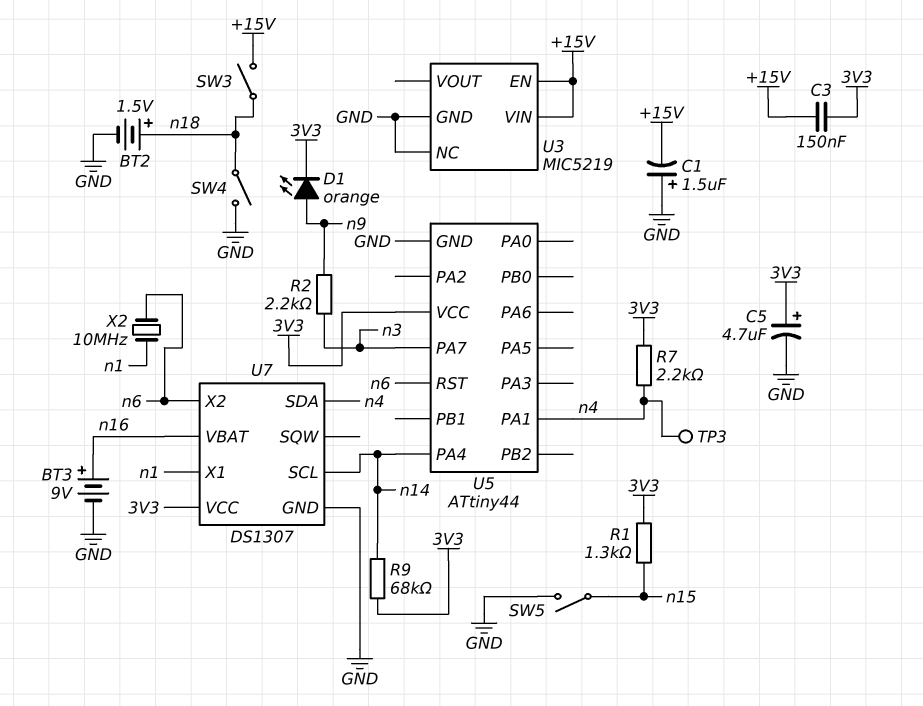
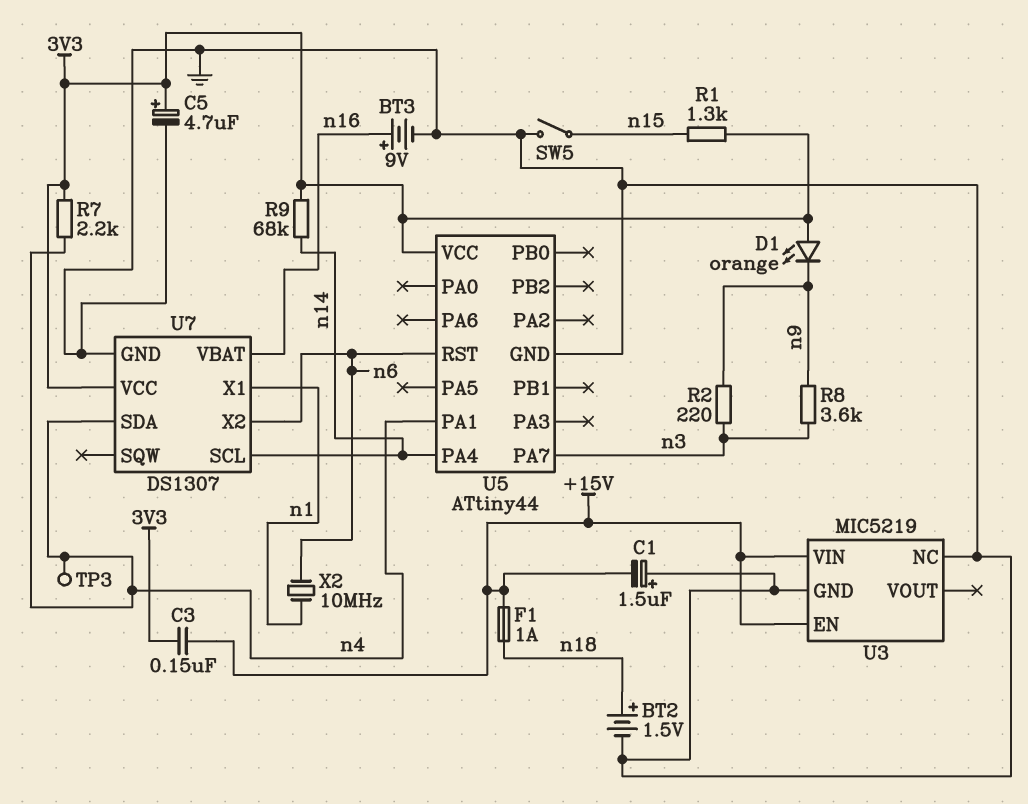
D1: LED orange (A n9, K 3V3) -> LED orange (A 3V3, K n9)
F1: none -> 1A (+15V, n18)
R2: 2.2k (n3, n9) -> 220 (n3, n9)
R8: none -> 3.6k (n3, n9)
SW3: switch (+15V, n18) -> none
SW4: switch (GND, n18) -> none

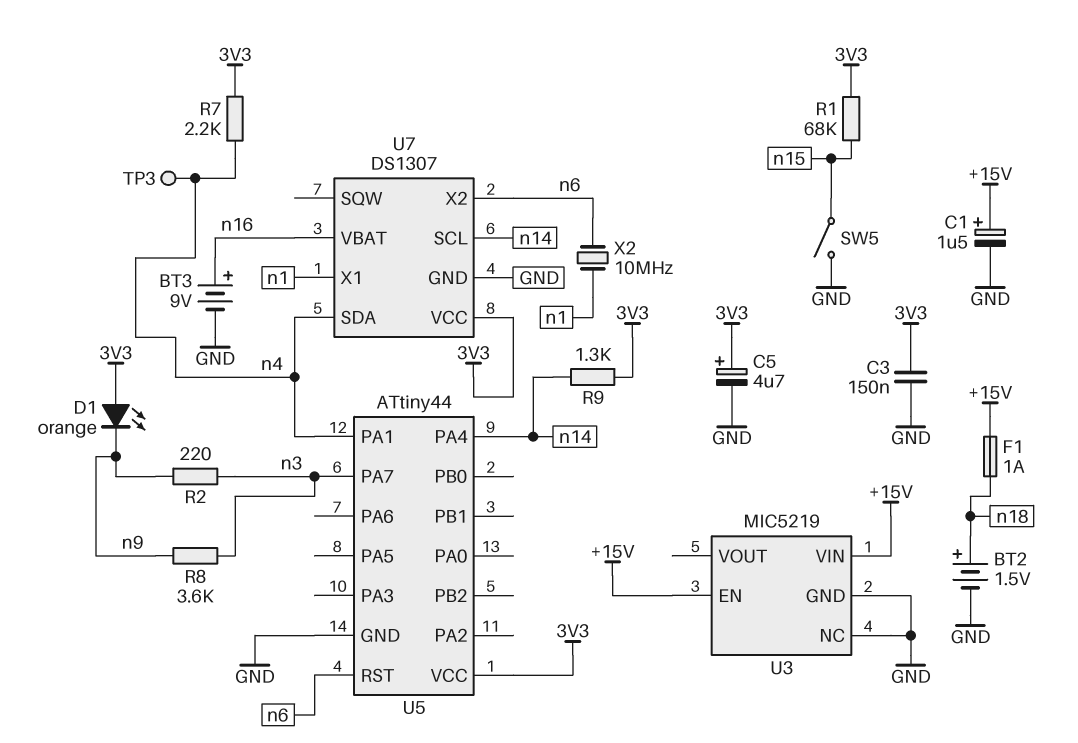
C1: 1.5uF (plus GND, minus +15V) -> 1.5uF (plus +15V, minus GND)
C3: 150nF (+15V, 3V3) -> 150nF (3V3, GND)
R1: 1.3k (3V3, n15) -> 68k (3V3, n15)
R9: 68k (3V3, n14) -> 1.3k (3V3, n14)

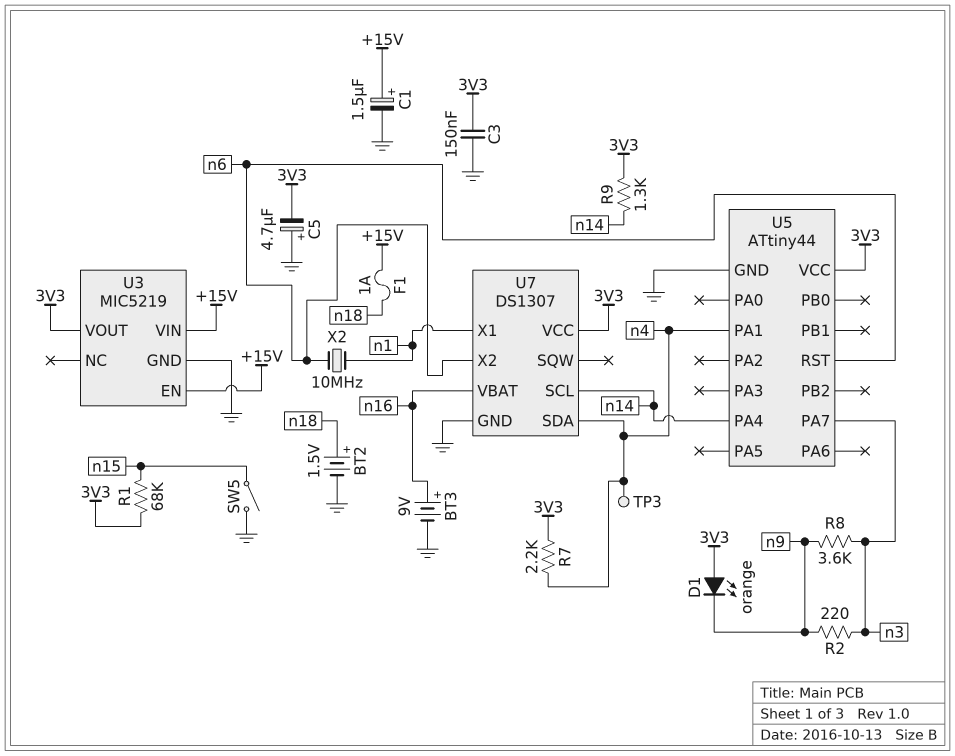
C5: 4.7uF (plus 3V3, minus GND) -> 4.7uF (plus GND, minus 3V3)
U3 pin NC: GND -> none
U3 pin VOUT: none -> 3V3

